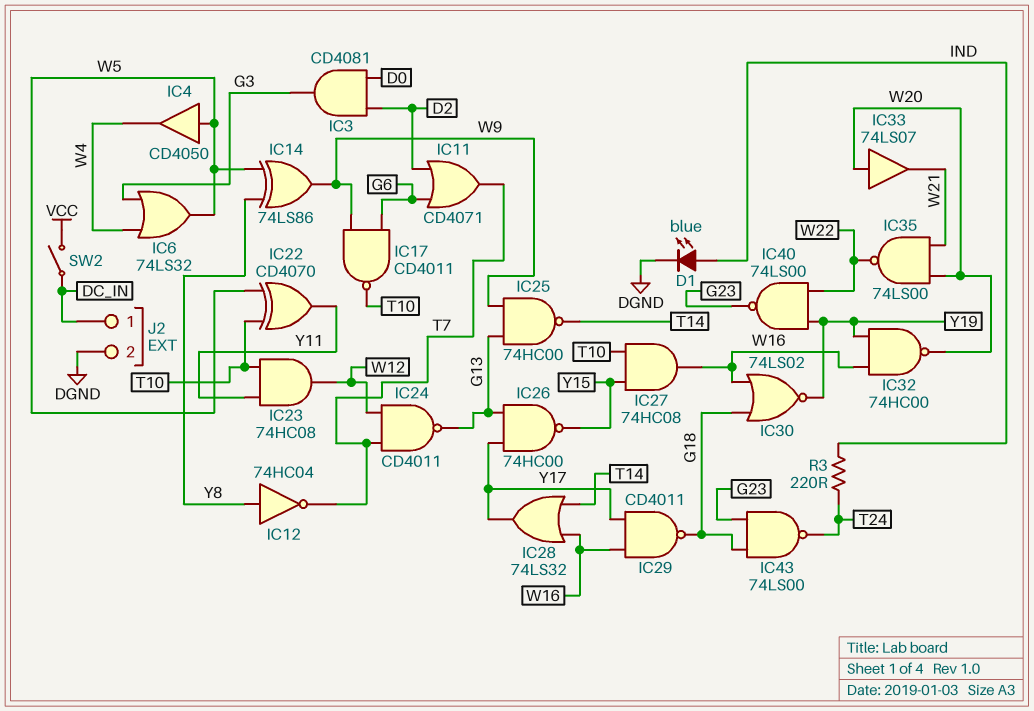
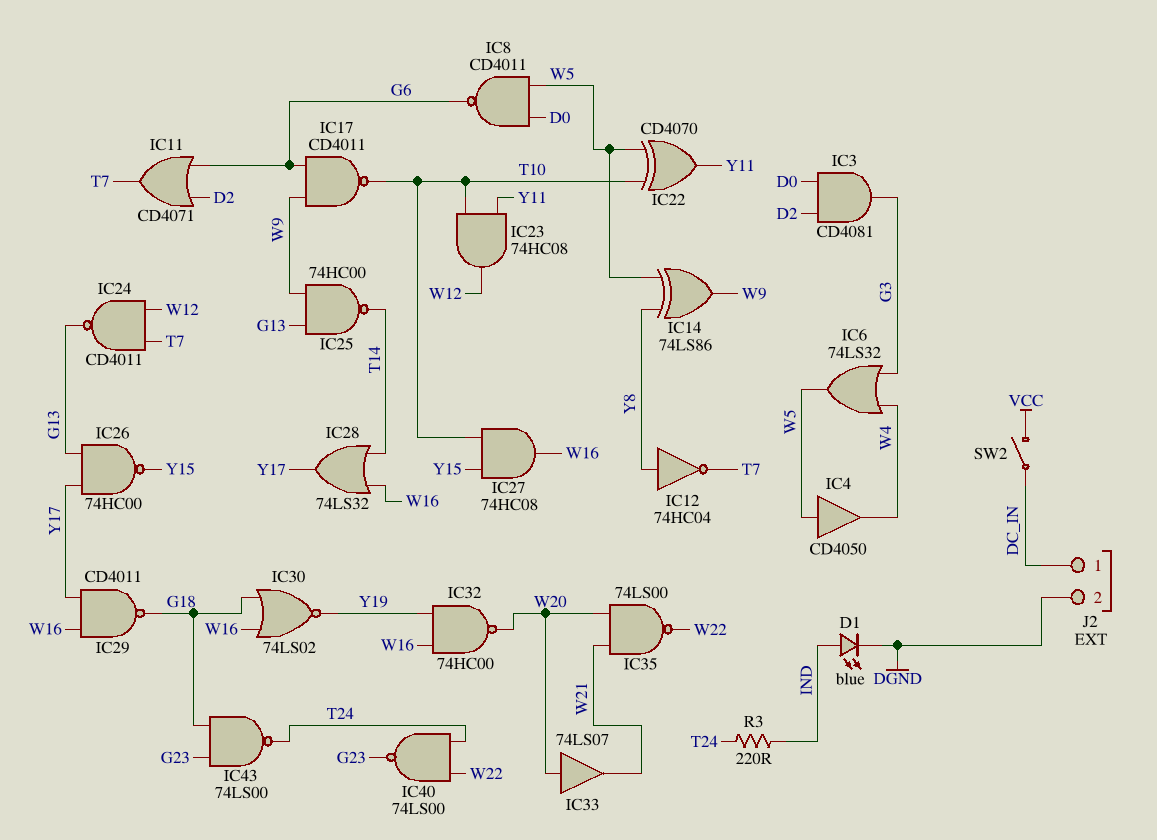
IC8: none -> NAND CD4011 (in D0, in W5, out G6)
IC40: NAND 74LS00 (in W22, in Y19, out G23) -> NAND 74LS00 (in T24, in W22, out G23)

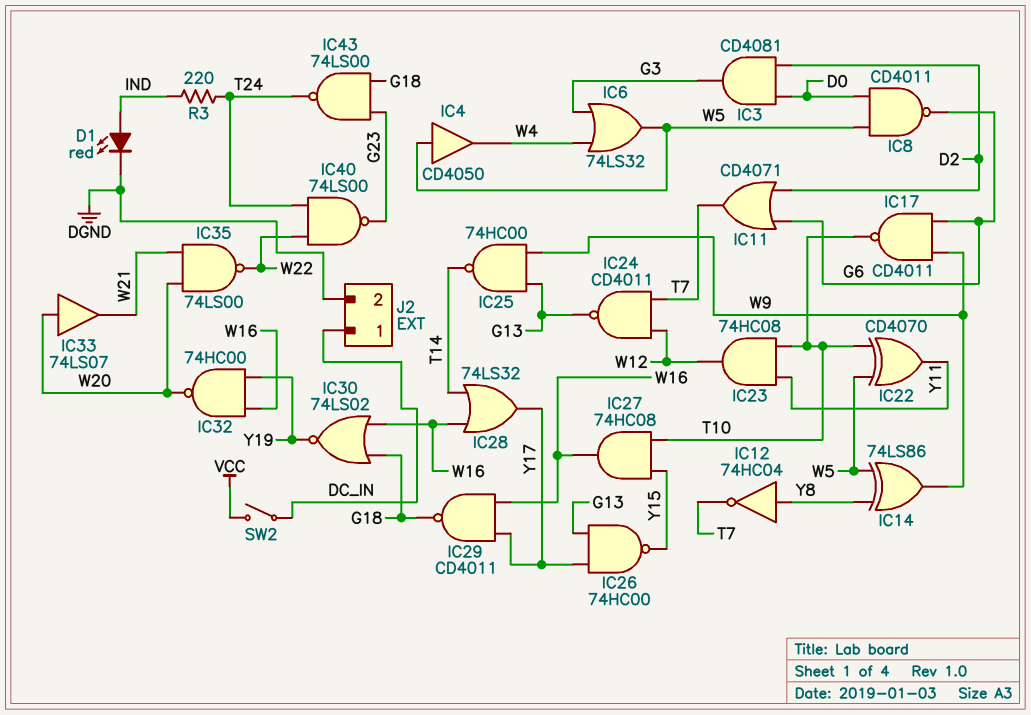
D1: LED blue (A IND, K DGND) -> LED red (A IND, K DGND)

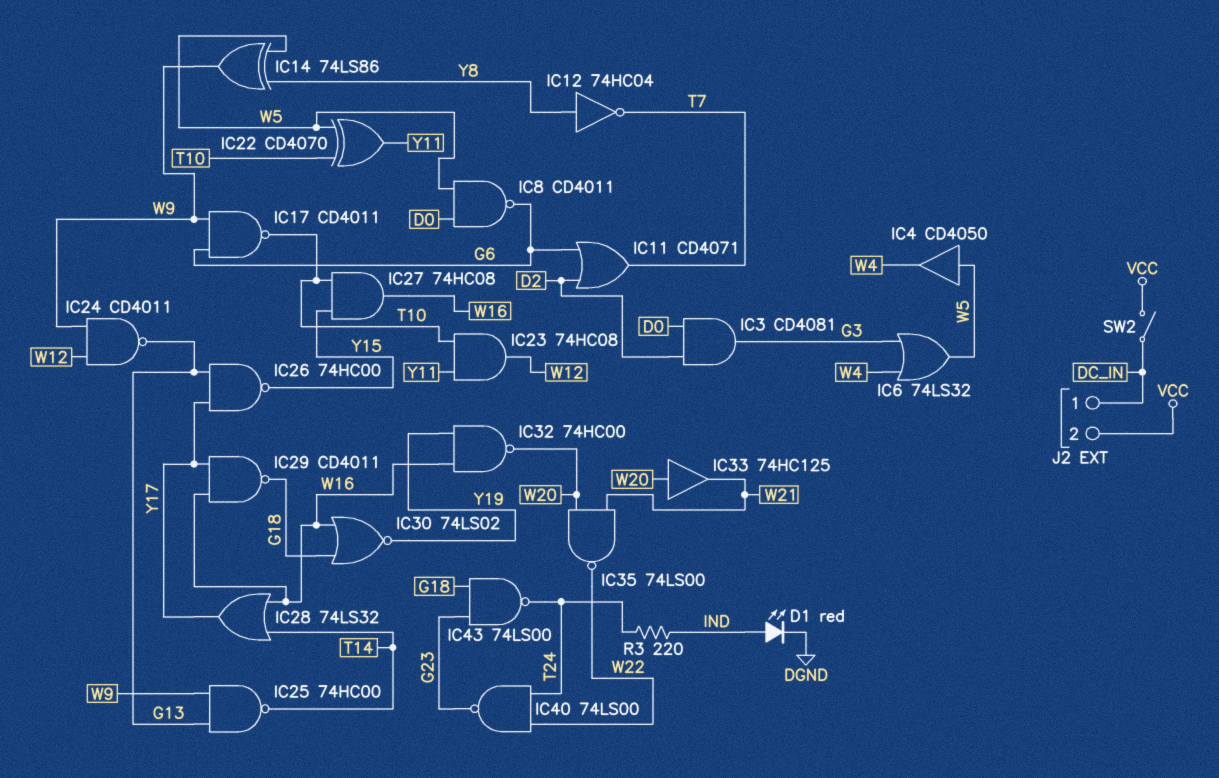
IC24: NAND CD4011 (in T7, in W12, out G13) -> NAND CD4011 (in W9, in W12, out G13)
IC33: buffer 74LS07 (in W20, out W21) -> buffer 74HC125 (in W20, out W21)
J2 pin 2: DGND -> VCC

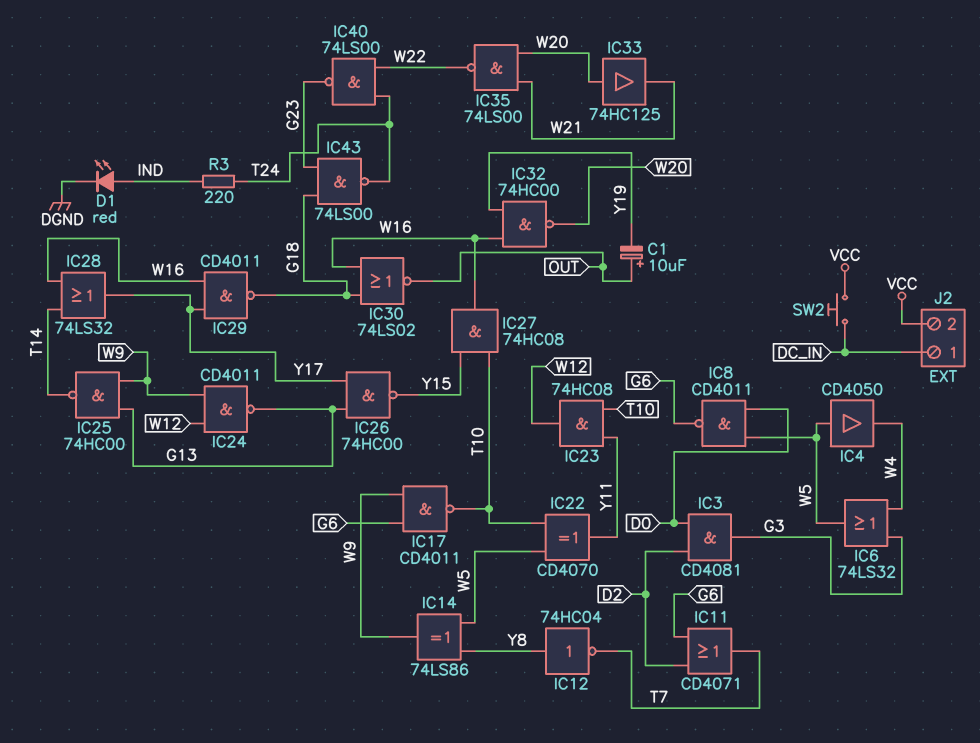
C1: none -> 10uF (plus OUT, minus Y19)
IC30: NOR 74LS02 (in G18, in W16, out Y19) -> NOR 74LS02 (in G18, in W16, out OUT)
SW2: switch (DC_IN, VCC) -> button (DC_IN, VCC)

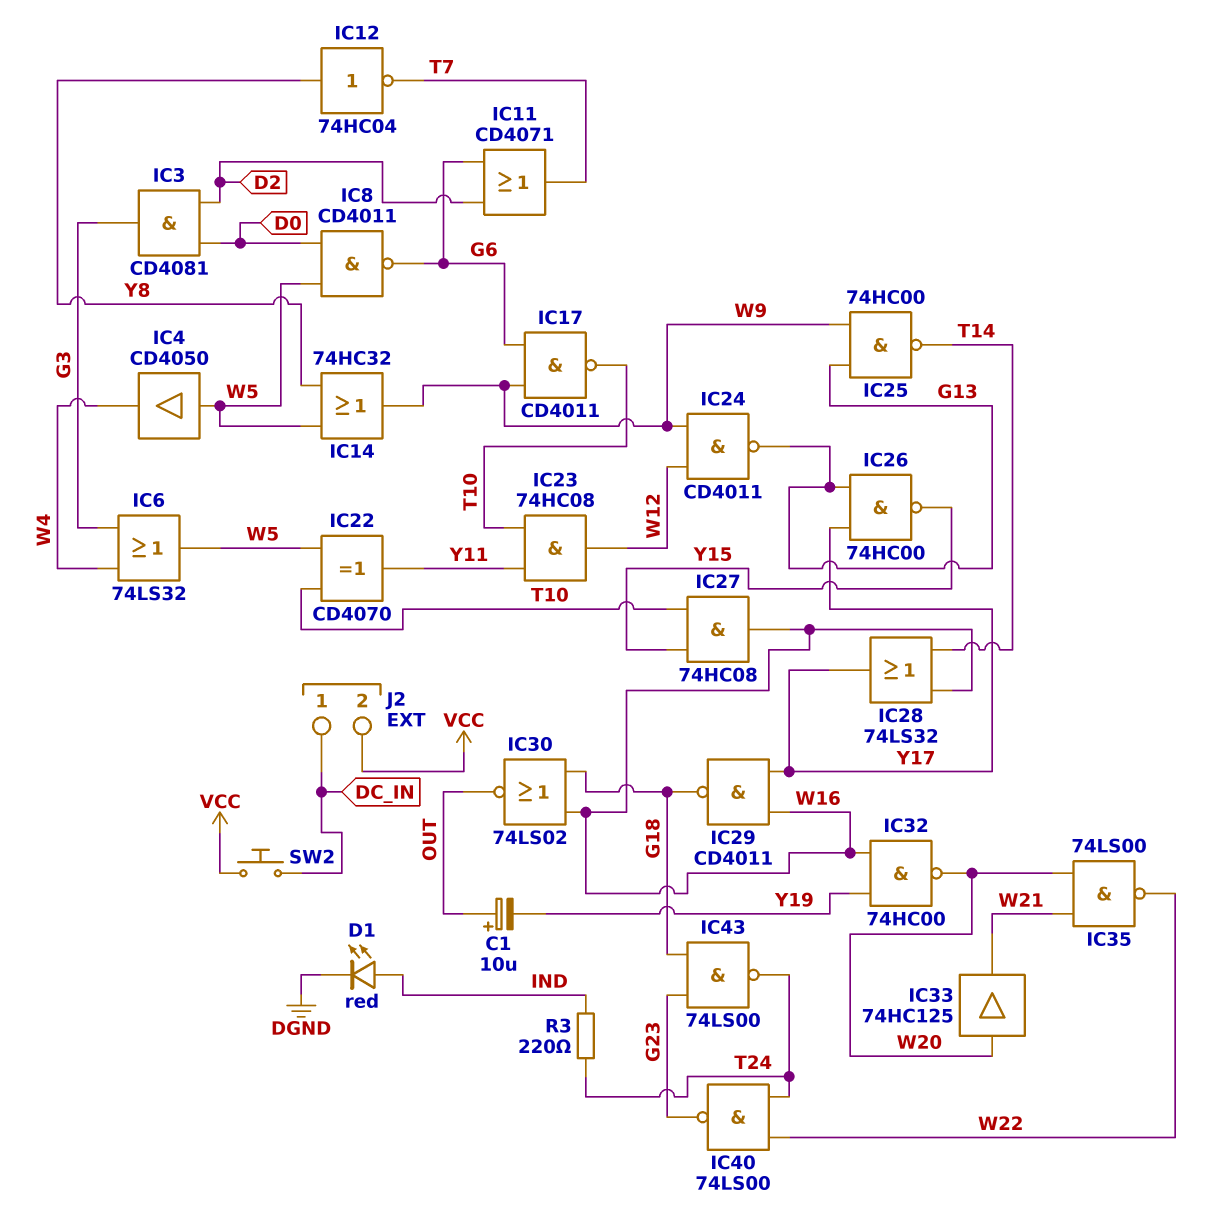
IC14: XOR 74LS86 (in W5, in Y8, out W9) -> OR 74HC32 (in W5, in Y8, out W9)

